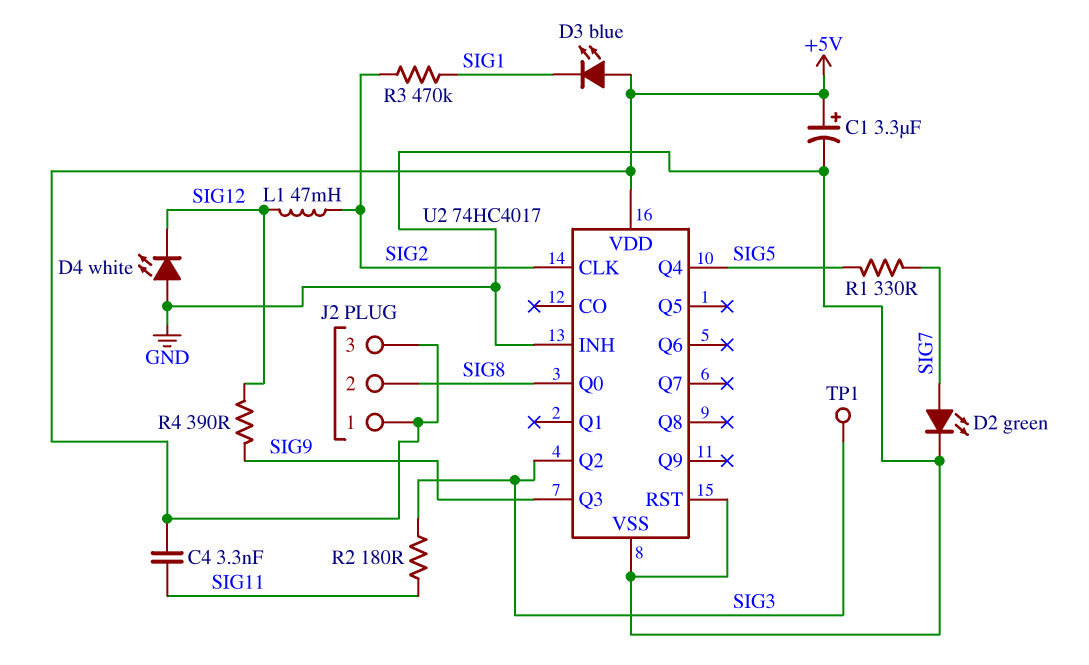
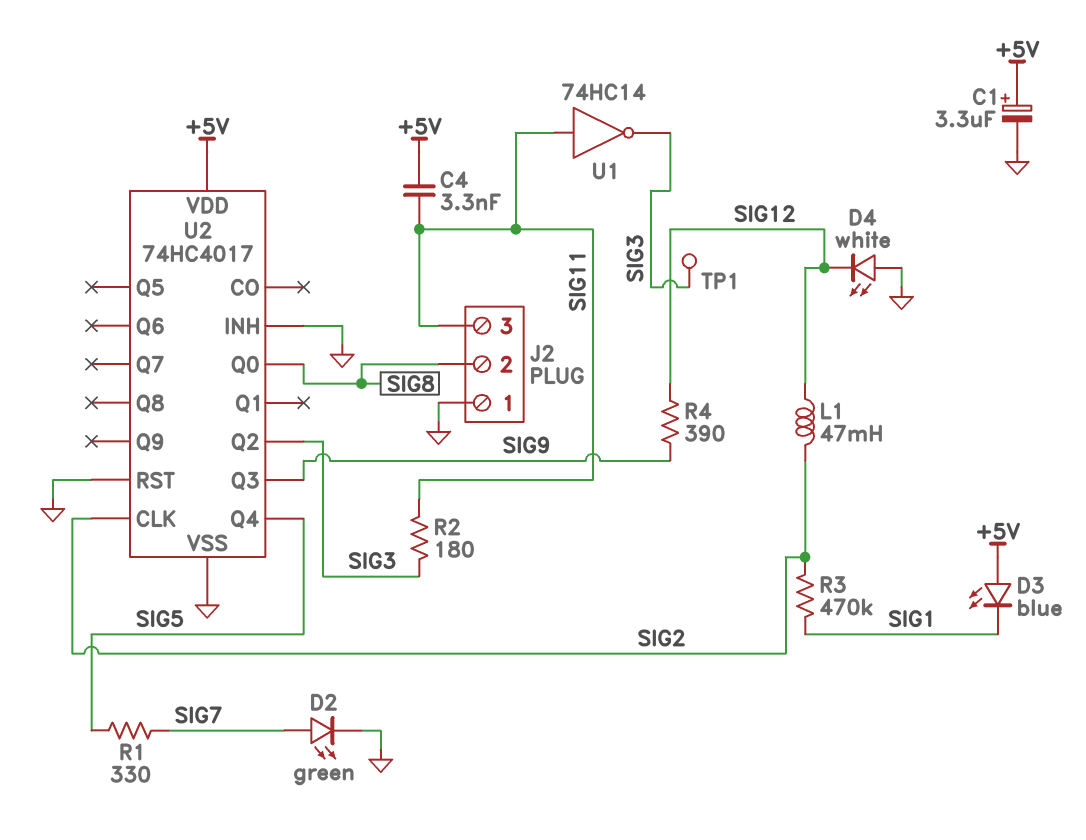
J2 pin 1: +5V -> GND
J2 pin 3: +5V -> SIG11
U1: none -> NOT 74HC14 (in SIG11, out SIG3)

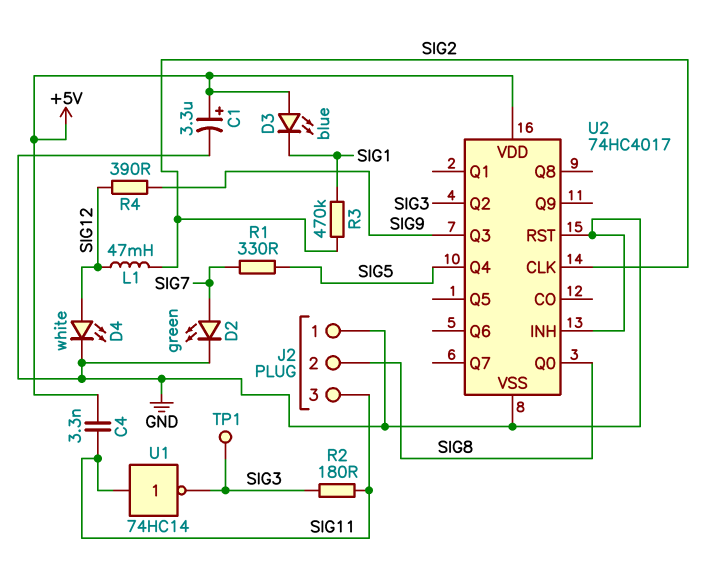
D4: LED white (A GND, K SIG12) -> LED white (A SIG12, K GND)

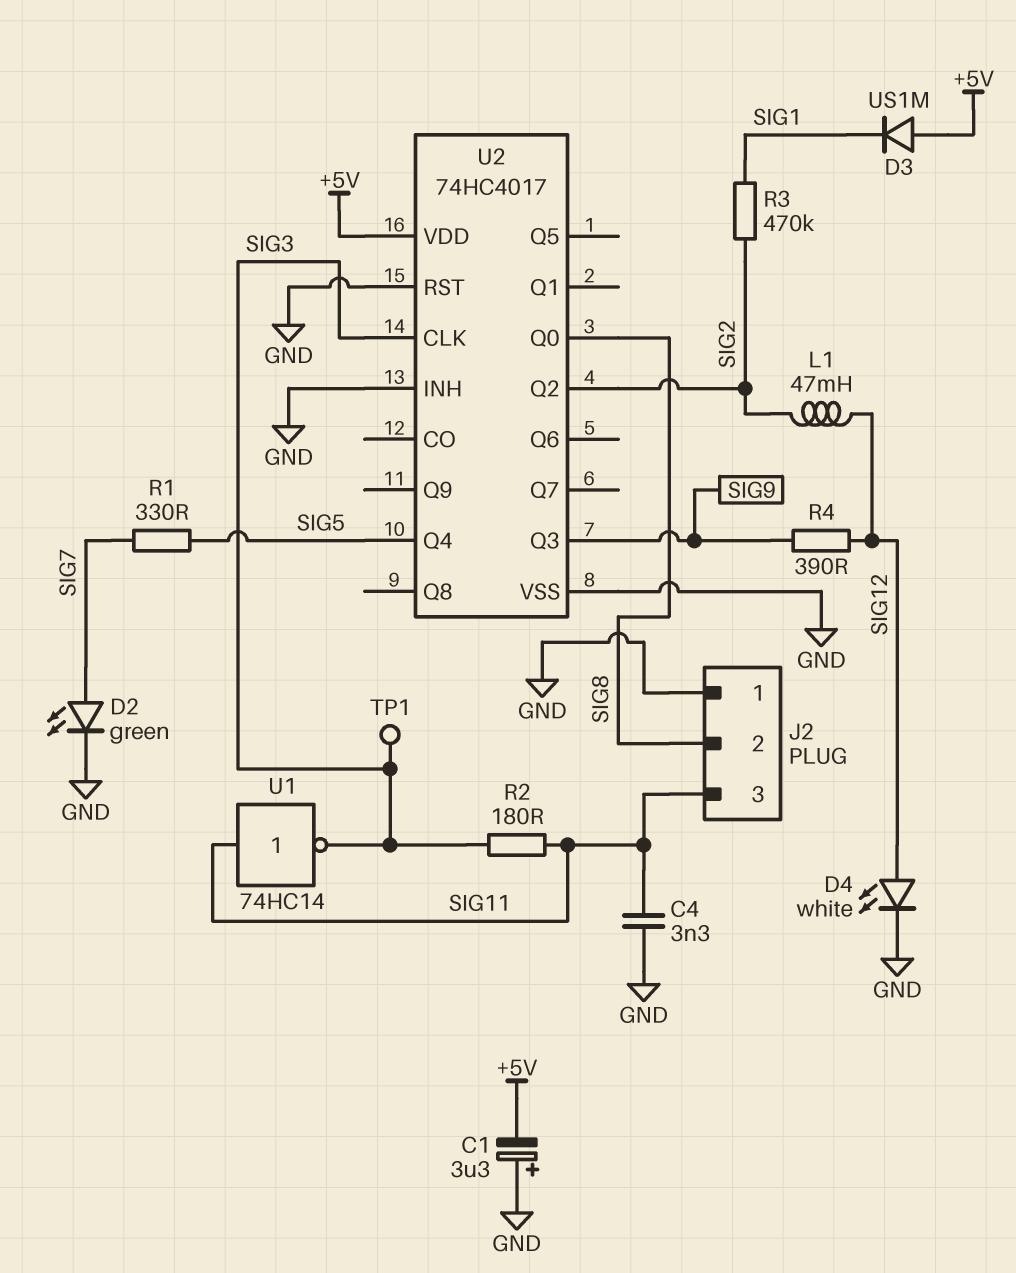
C1: 3.3uF (plus +5V, minus GND) -> 3.3uF (plus GND, minus +5V)
C4: 3.3nF (+5V, SIG11) -> 3.3nF (GND, SIG11)
D3: LED blue (A +5V, K SIG1) -> diode US1M (A +5V, K SIG1)
U2 pin CLK: SIG2 -> SIG3
U2 pin Q2: SIG3 -> SIG2

